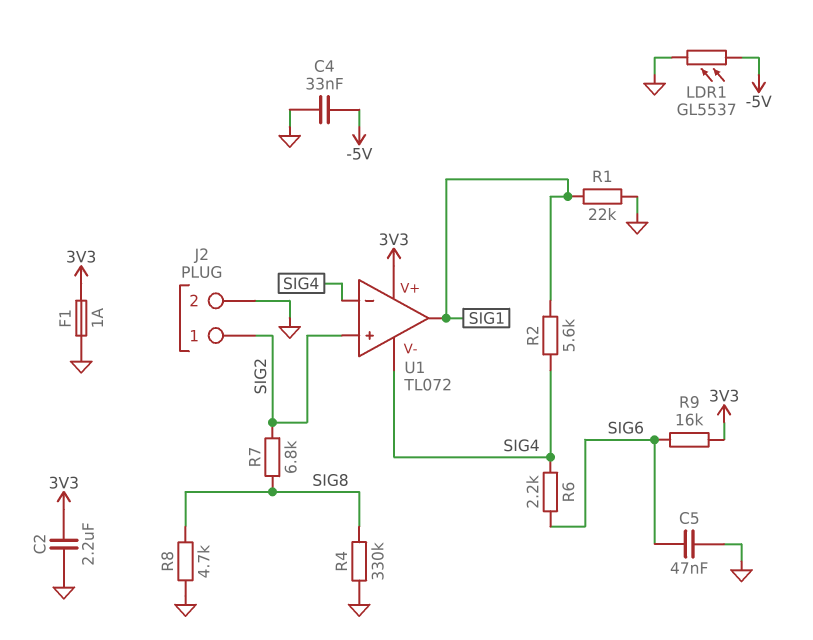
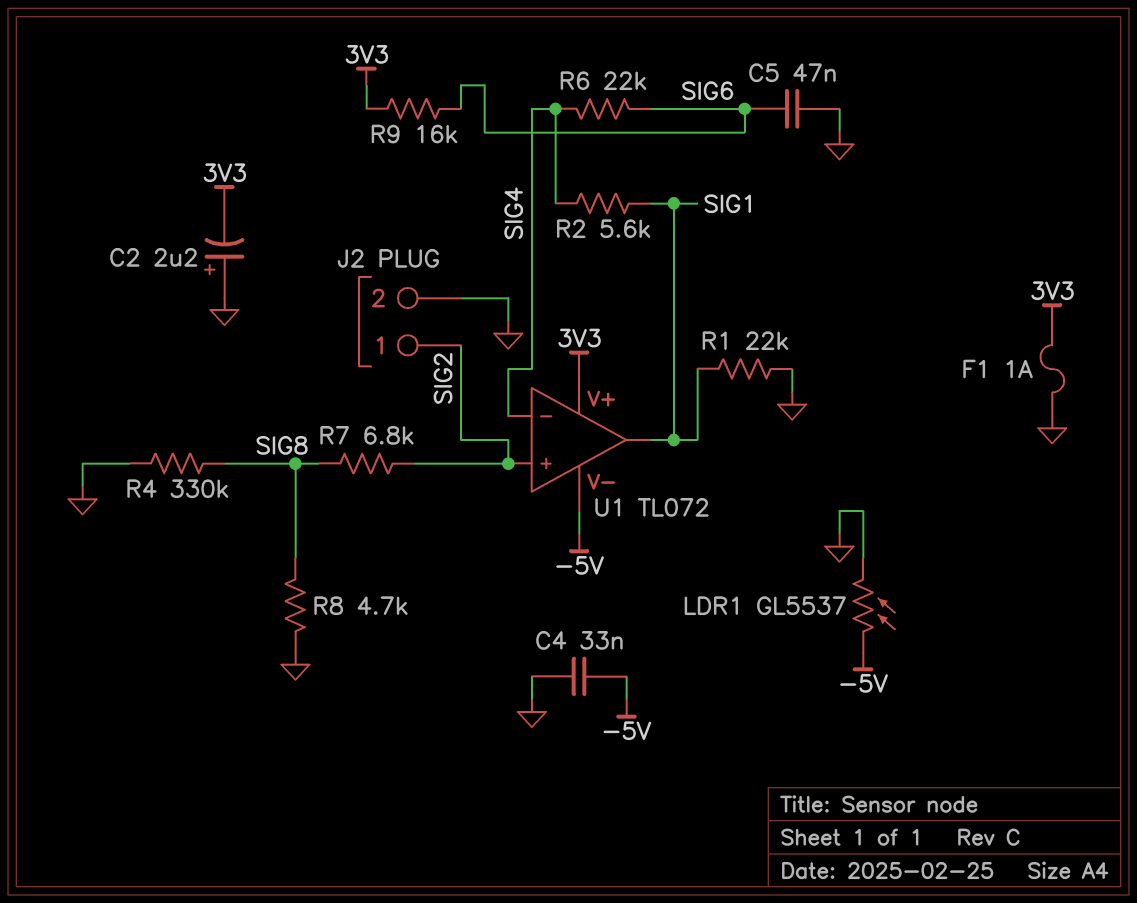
C2: 2.2uF (3V3, GND) -> 2.2uF (plus GND, minus 3V3)
R6: 2.2k (SIG4, SIG6) -> 22k (SIG4, SIG6)
U1 pin V-: SIG4 -> -5V

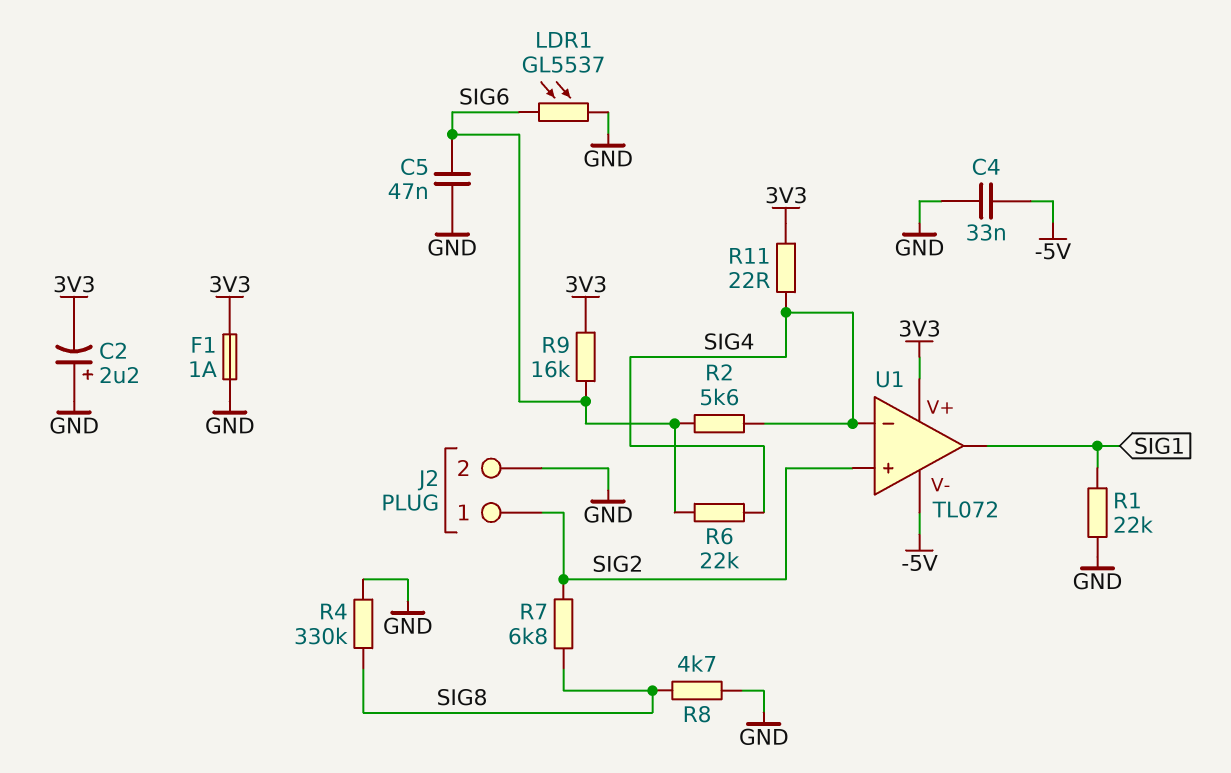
LDR1: GL5537 (-5V, GND) -> GL5537 (GND, SIG6)
R2: 5.6k (SIG1, SIG4) -> 5.6k (SIG4, SIG6)
R11: none -> 22 (3V3, SIG4)

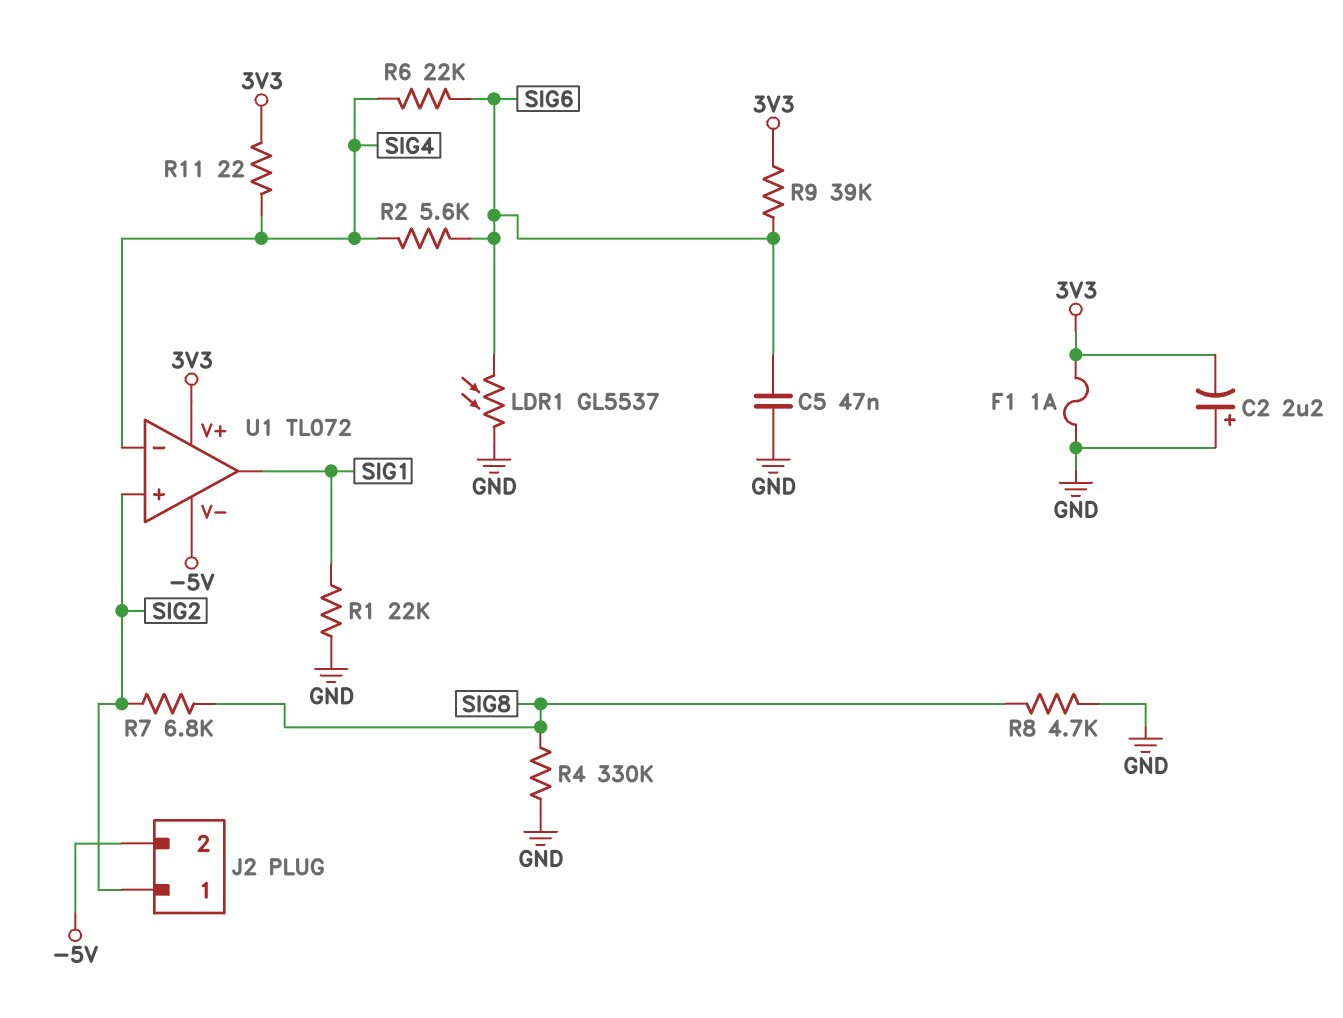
C4: 33nF (-5V, GND) -> none
J2 pin 2: GND -> -5V
R9: 16k (3V3, SIG6) -> 39k (3V3, SIG6)

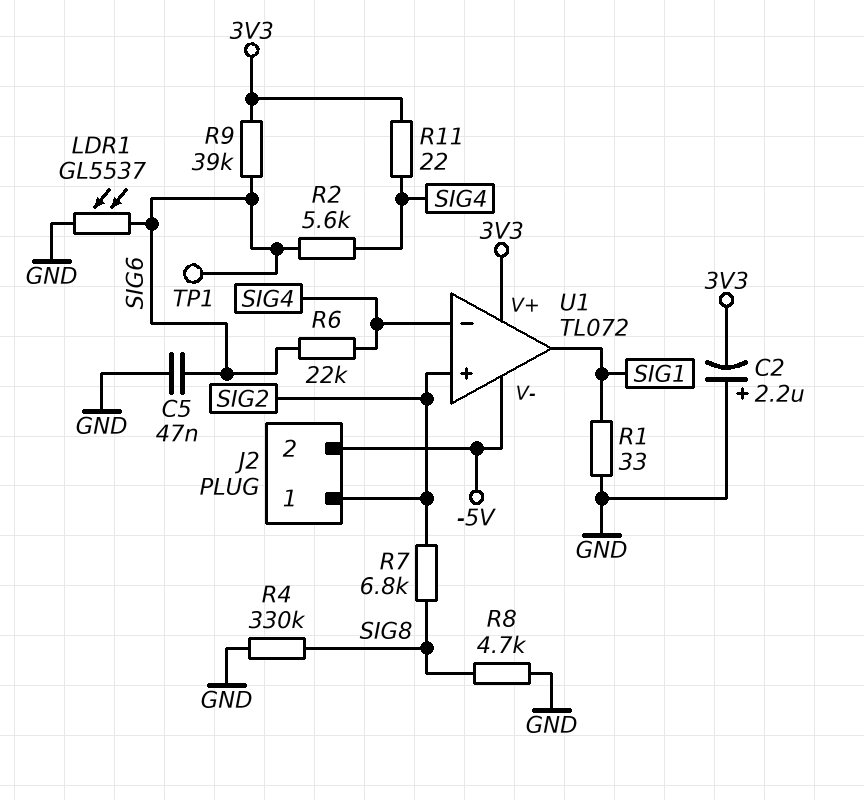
F1: 1A (3V3, GND) -> none
R1: 22k (GND, SIG1) -> 33 (GND, SIG1)
TP1: none -> test point (SIG6)

